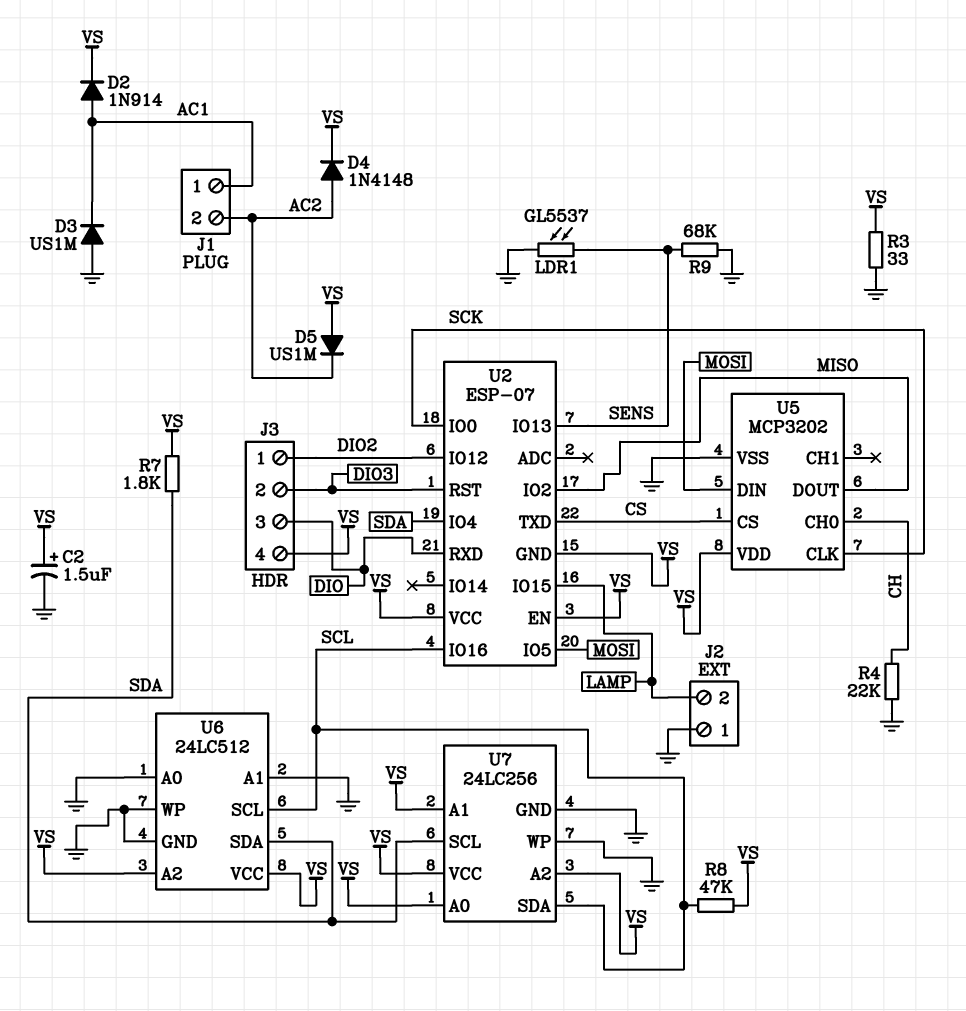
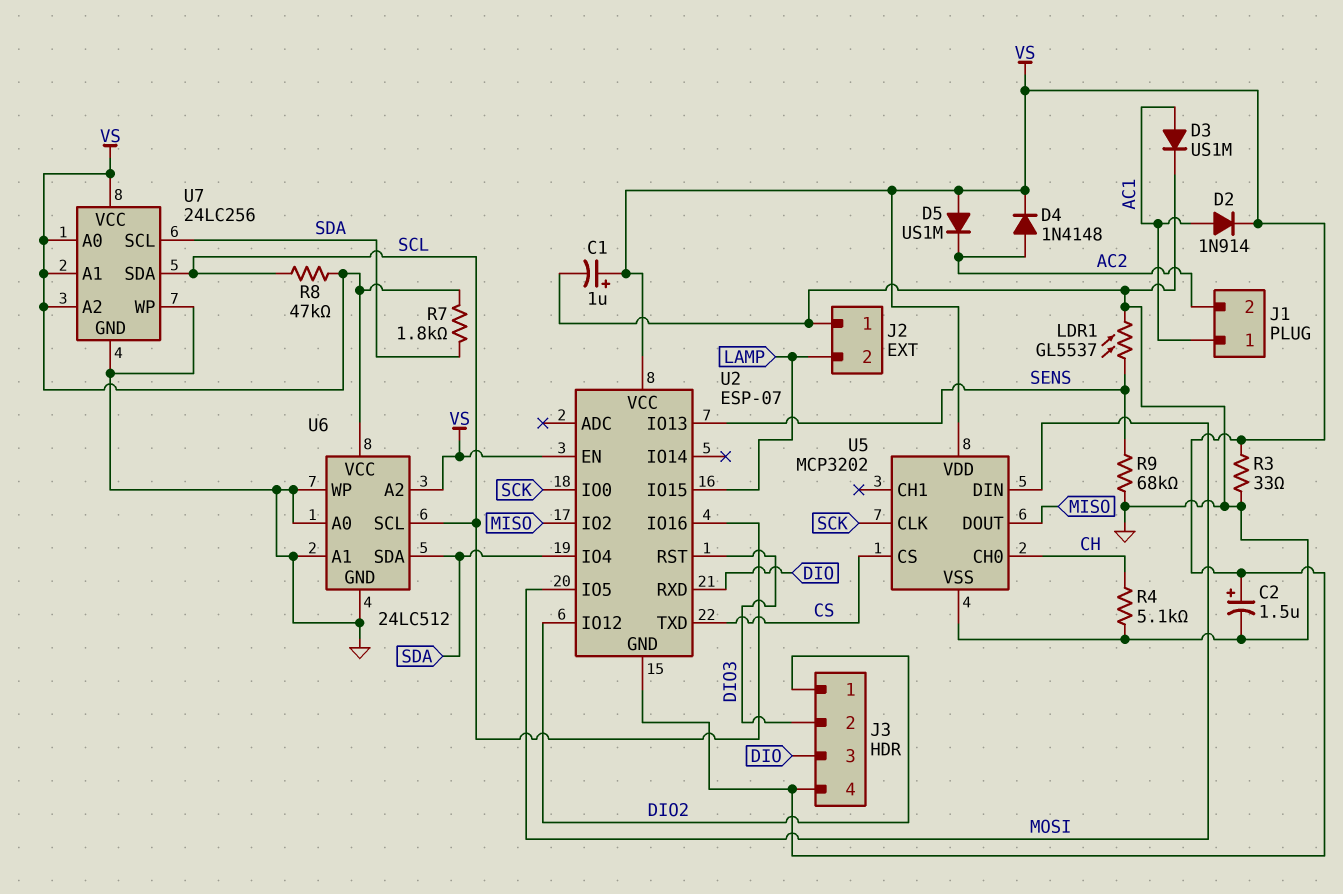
C1: none -> 1uF (plus VS, minus GND)
D3: diode US1M (A GND, K AC1) -> diode US1M (A AC1, K GND)
R4: 22k (CH, GND) -> 5.1k (CH, GND)

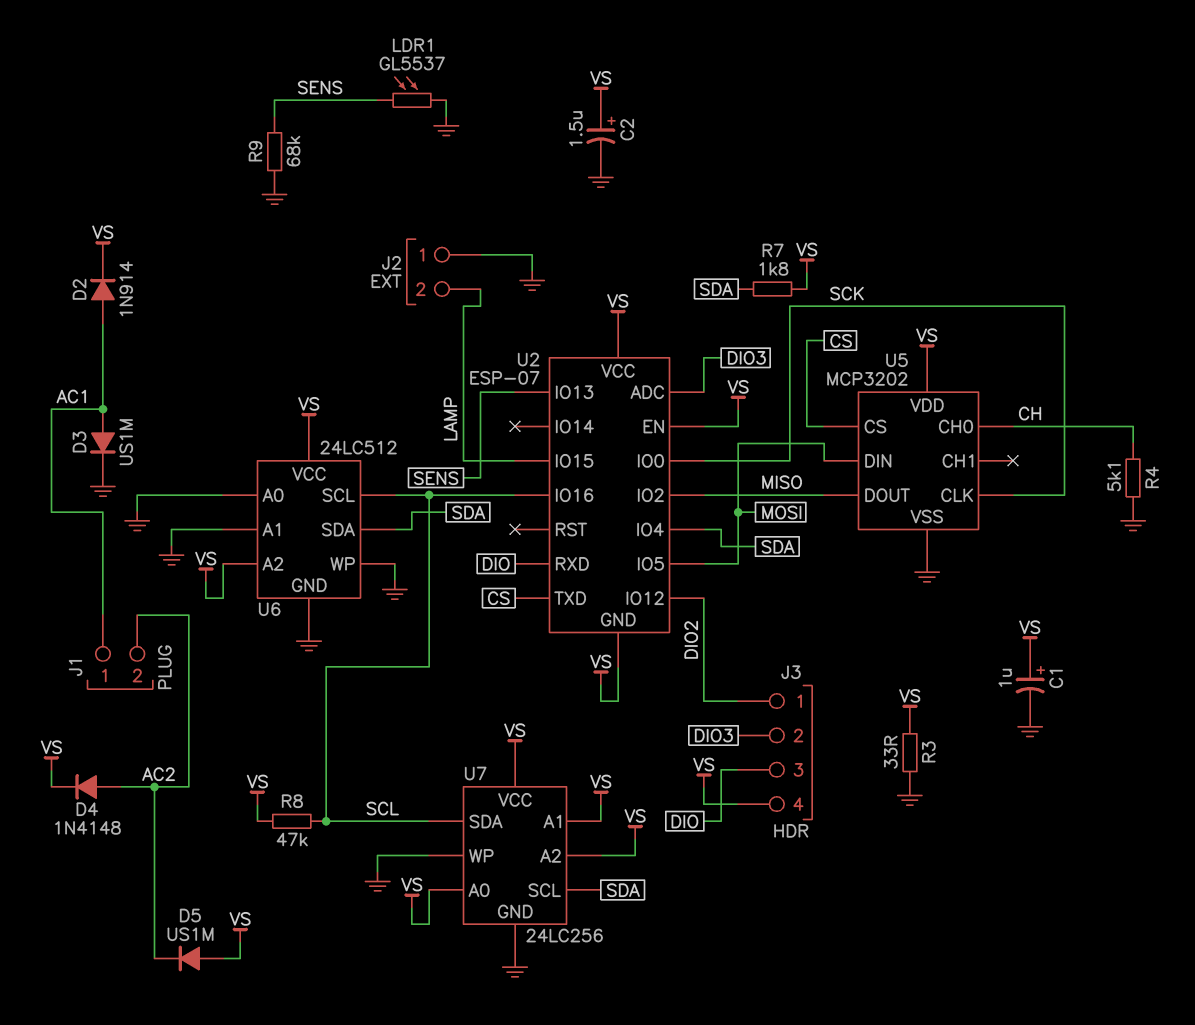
U2 pin ADC: none -> DIO3
U2 pin RST: DIO3 -> none

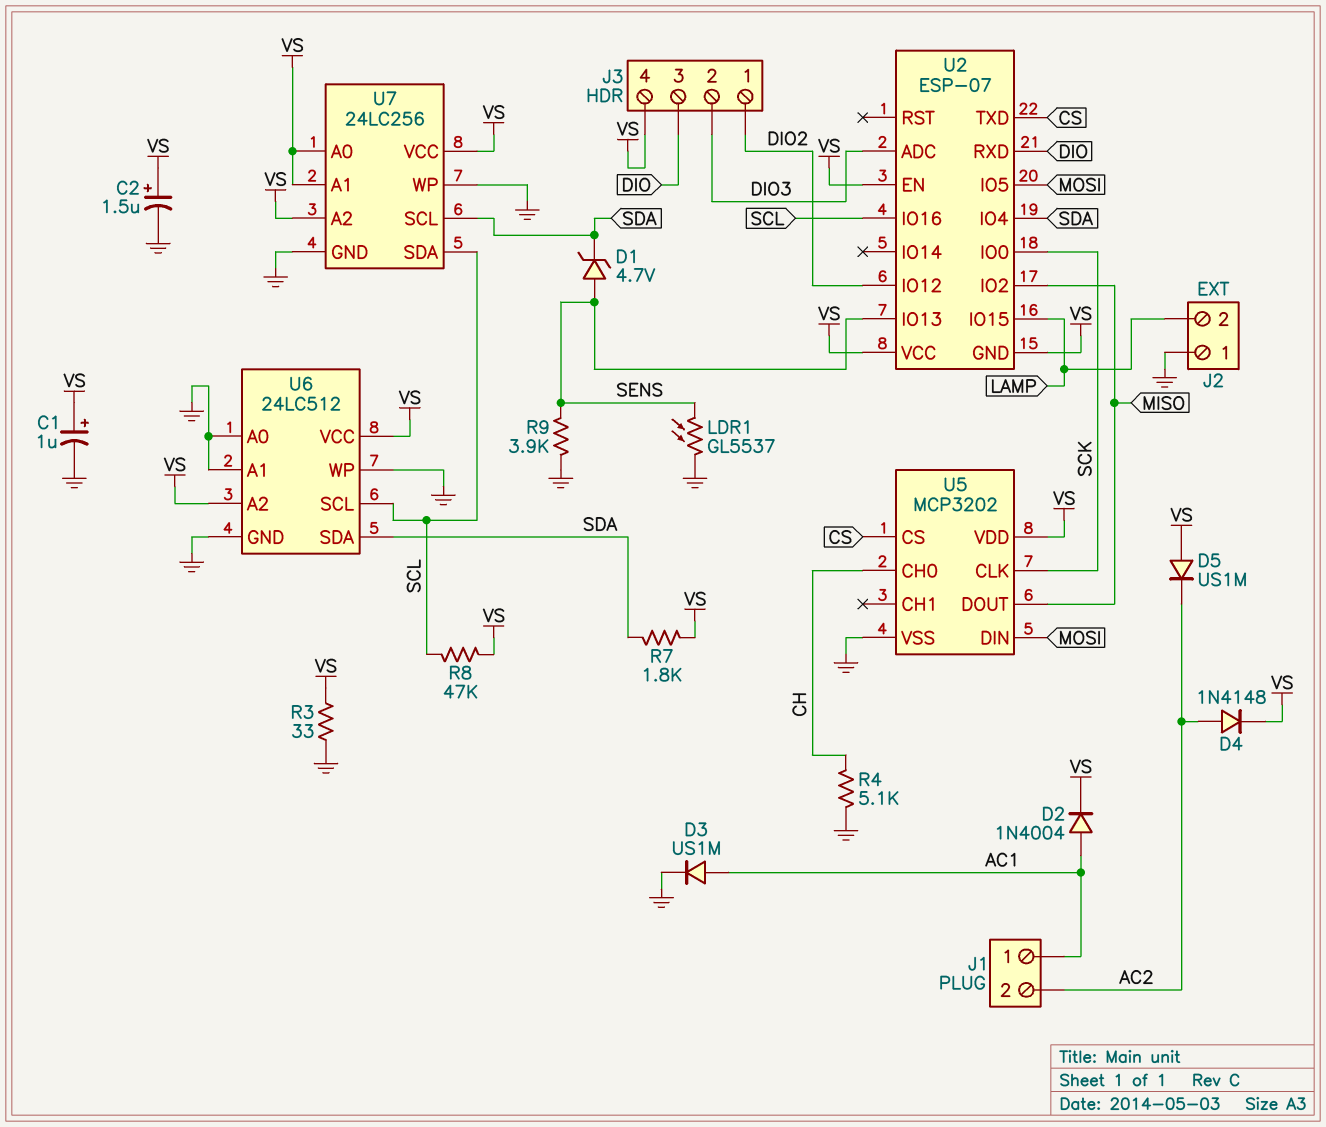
D1: none -> zener 4.7V (A SENS, K SDA)
D2: diode 1N914 (A AC1, K VS) -> diode 1N4004 (A AC1, K VS)
R9: 68k (GND, SENS) -> 3.9k (GND, SENS)

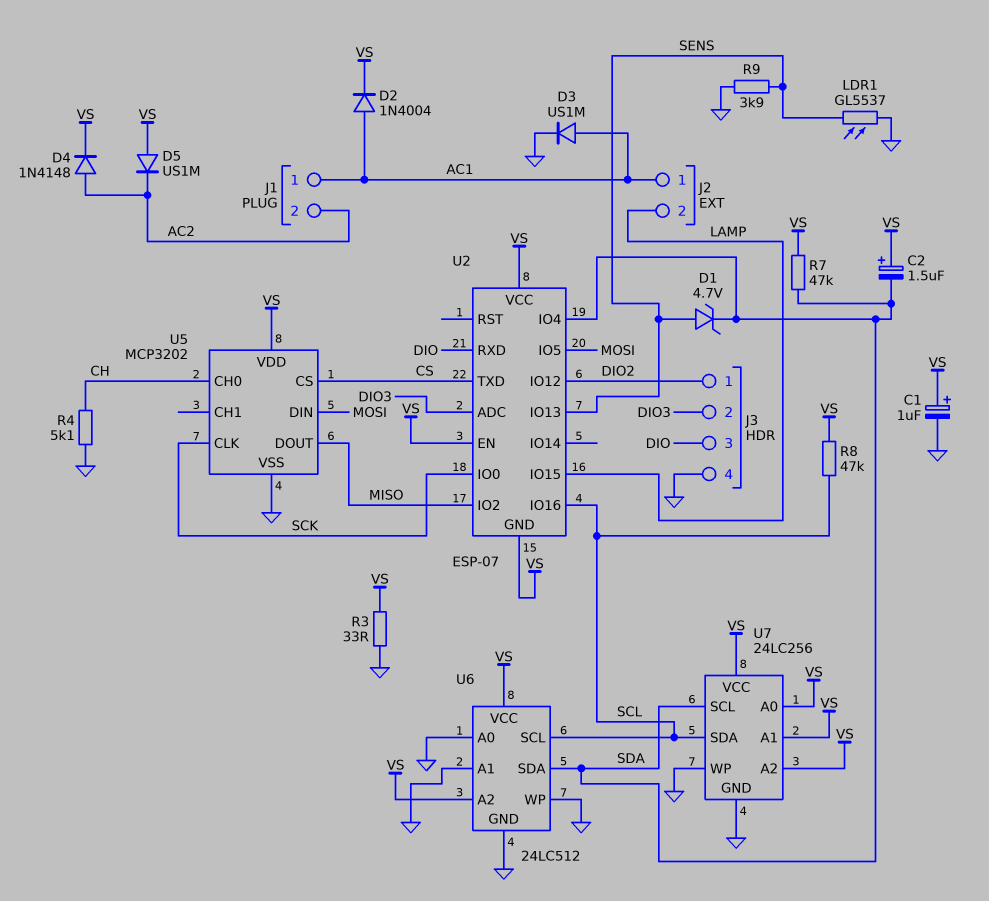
C2: 1.5uF (plus VS, minus GND) -> 1.5uF (plus VS, minus SDA)
J2 pin 1: GND -> AC1
J3 pin 4: VS -> GND
R7: 1.8k (SDA, VS) -> 47k (SDA, VS)

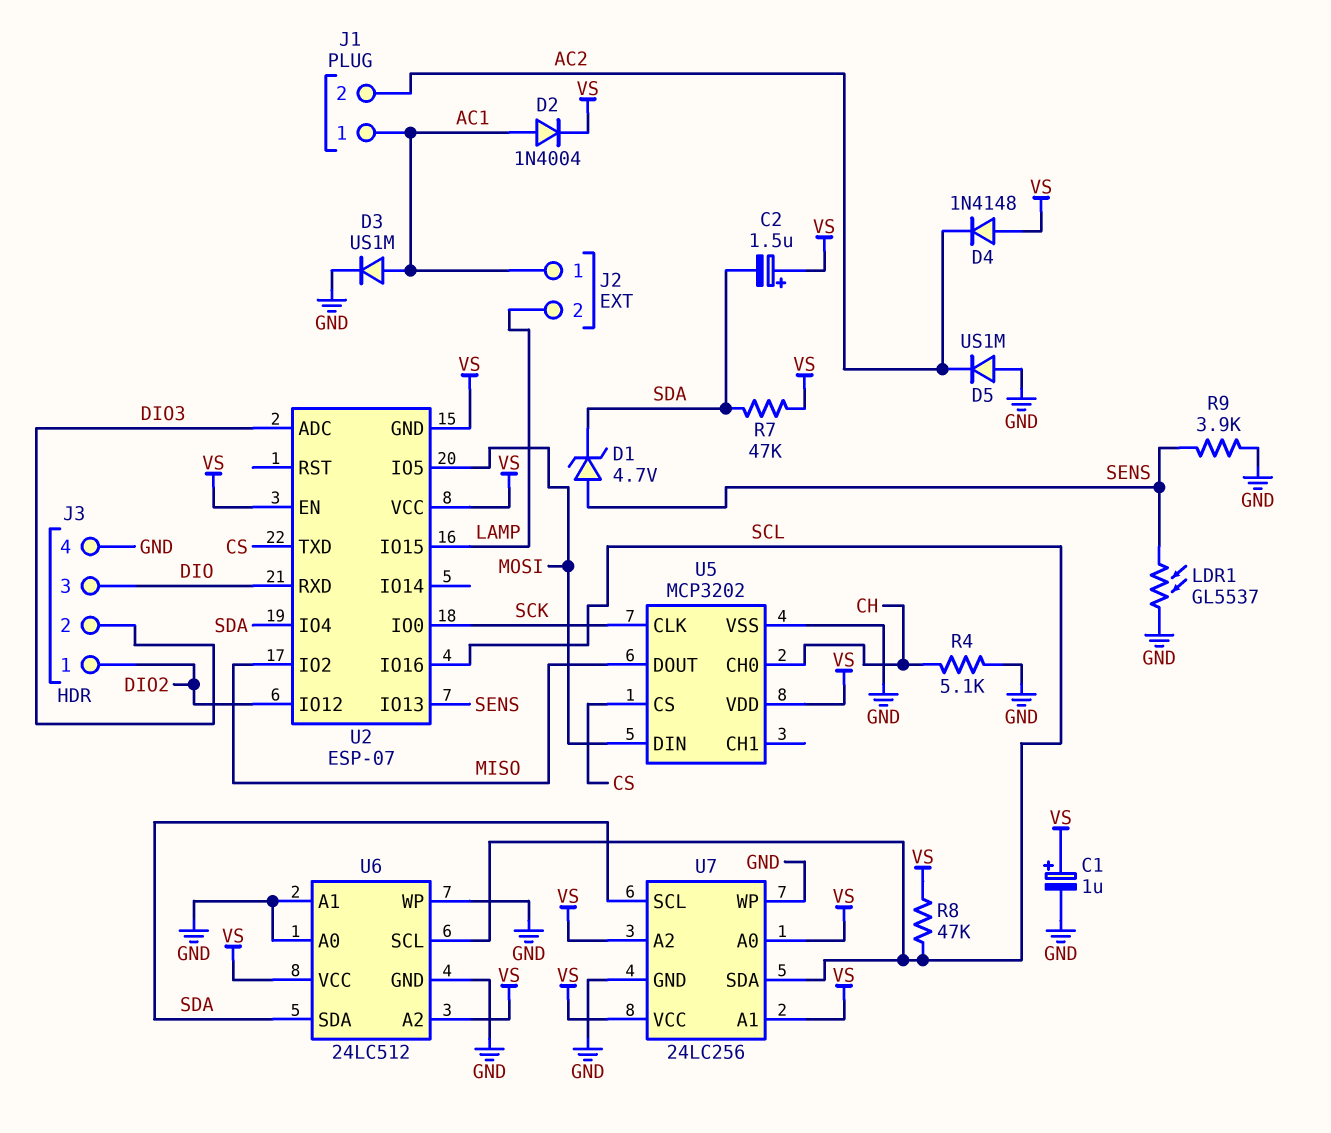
D4: diode 1N4148 (A AC2, K VS) -> diode 1N4148 (A VS, K AC2)
D5: diode US1M (A VS, K AC2) -> diode US1M (A GND, K AC2)
R3: 33 (GND, VS) -> none

